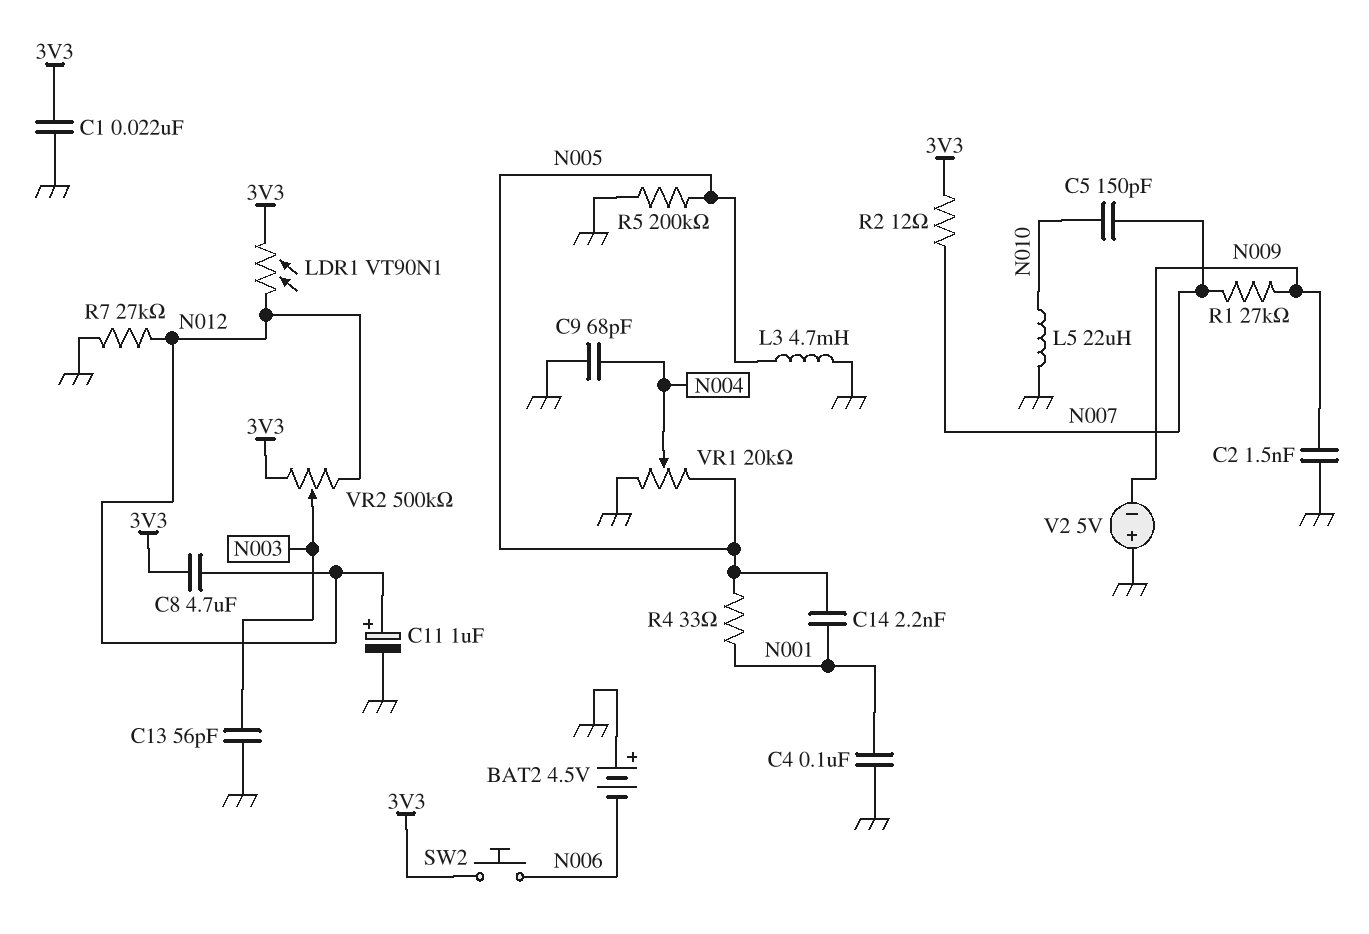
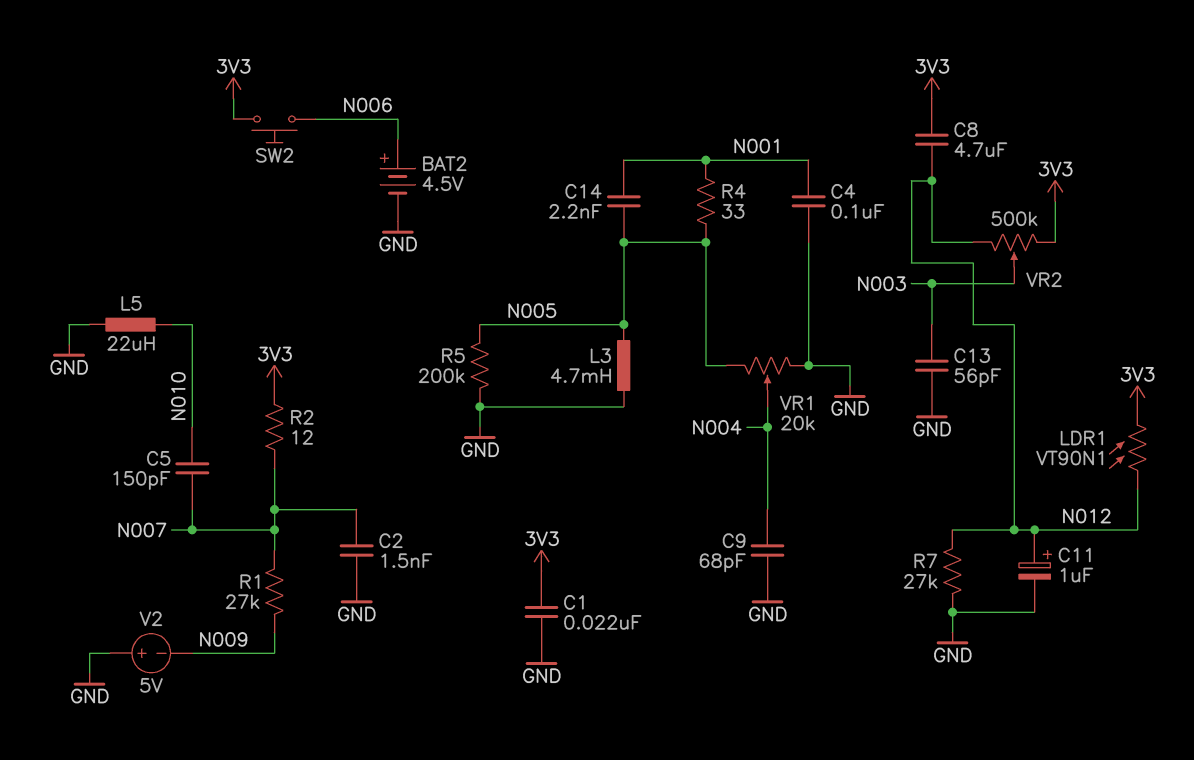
BAT2: 4.5V (plus GND, minus N006) -> 4.5V (plus N006, minus GND)
C2: 1.5nF (GND, N009) -> 1.5nF (GND, N007)

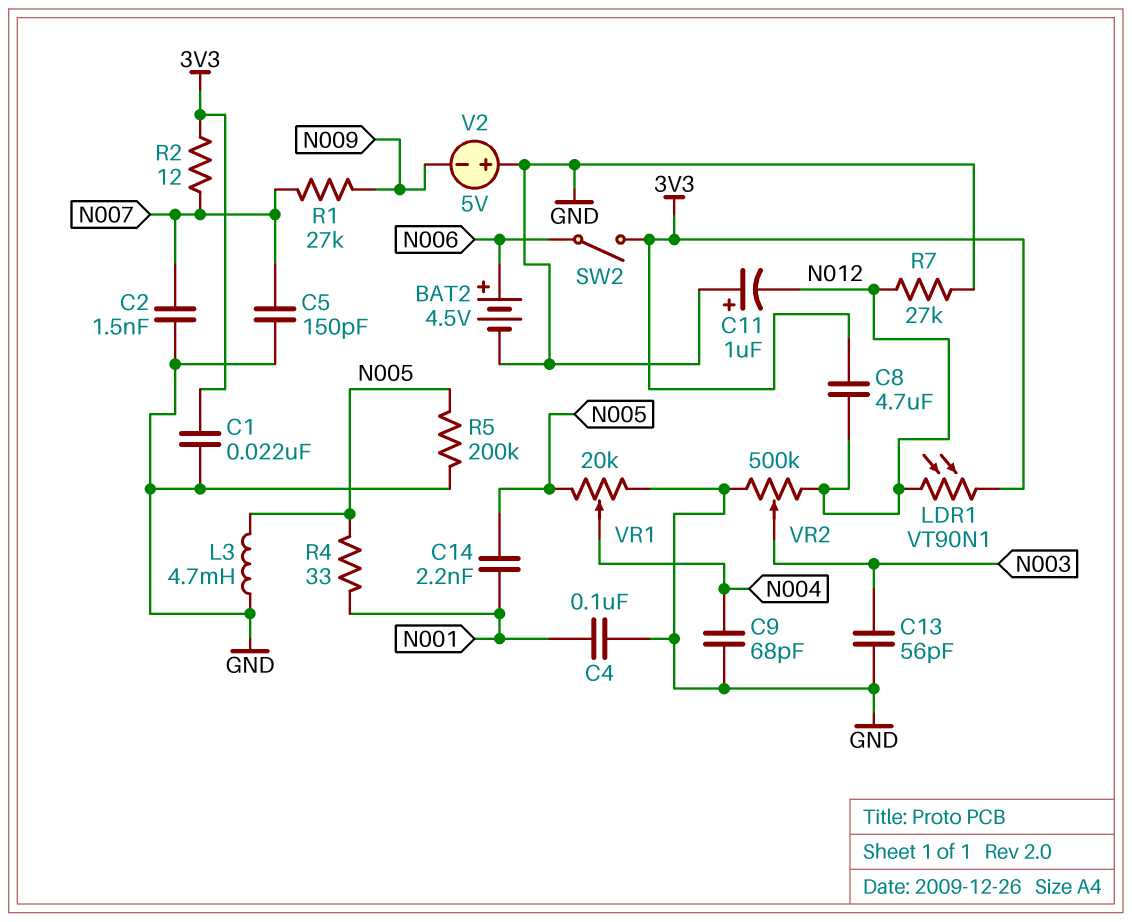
C5: 150pF (N007, N010) -> 150pF (GND, N007)
C11: 1uF (plus N012, minus GND) -> 1uF (plus GND, minus N012)
L5: 22uH (GND, N010) -> none
SW2: button (3V3, N006) -> switch (3V3, N006)
VR2: 500k (3V3, N012, wiper N003) -> 500k (GND, N012, wiper N003)

